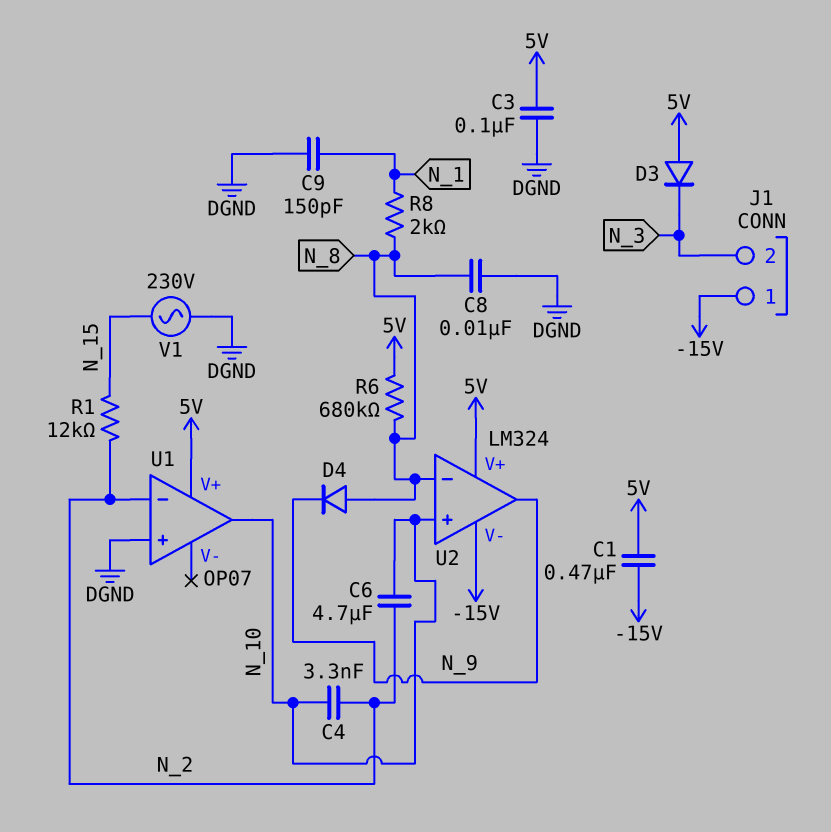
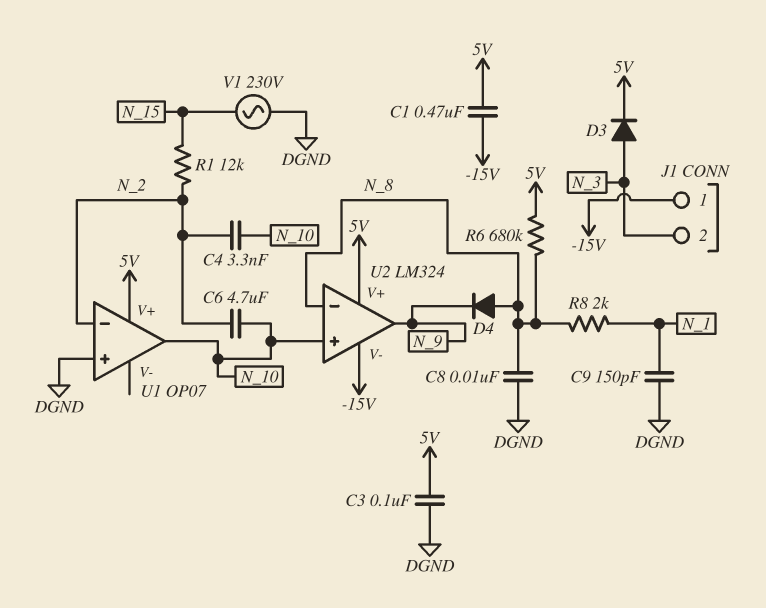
D3: diode (A 5V, K N_3) -> diode (A N_3, K 5V)

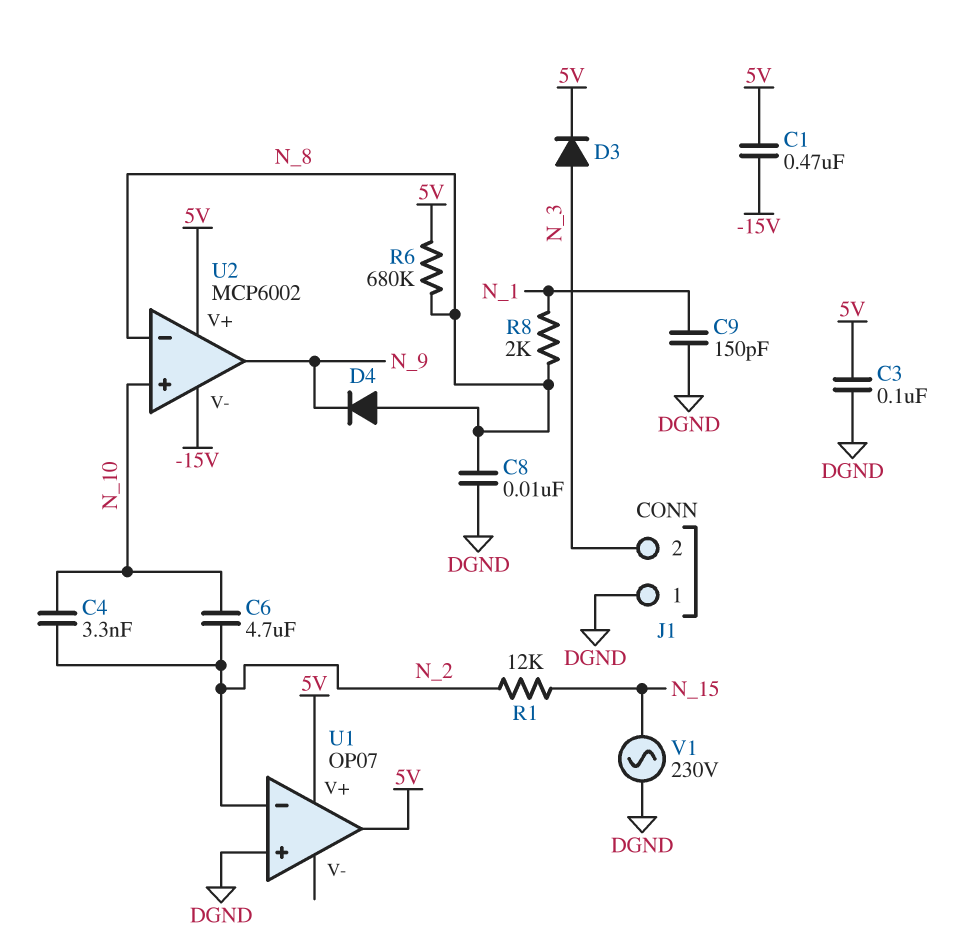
J1 pin 1: -15V -> DGND
U1 pin out: N_10 -> 5V
U2: LM324 -> MCP6002

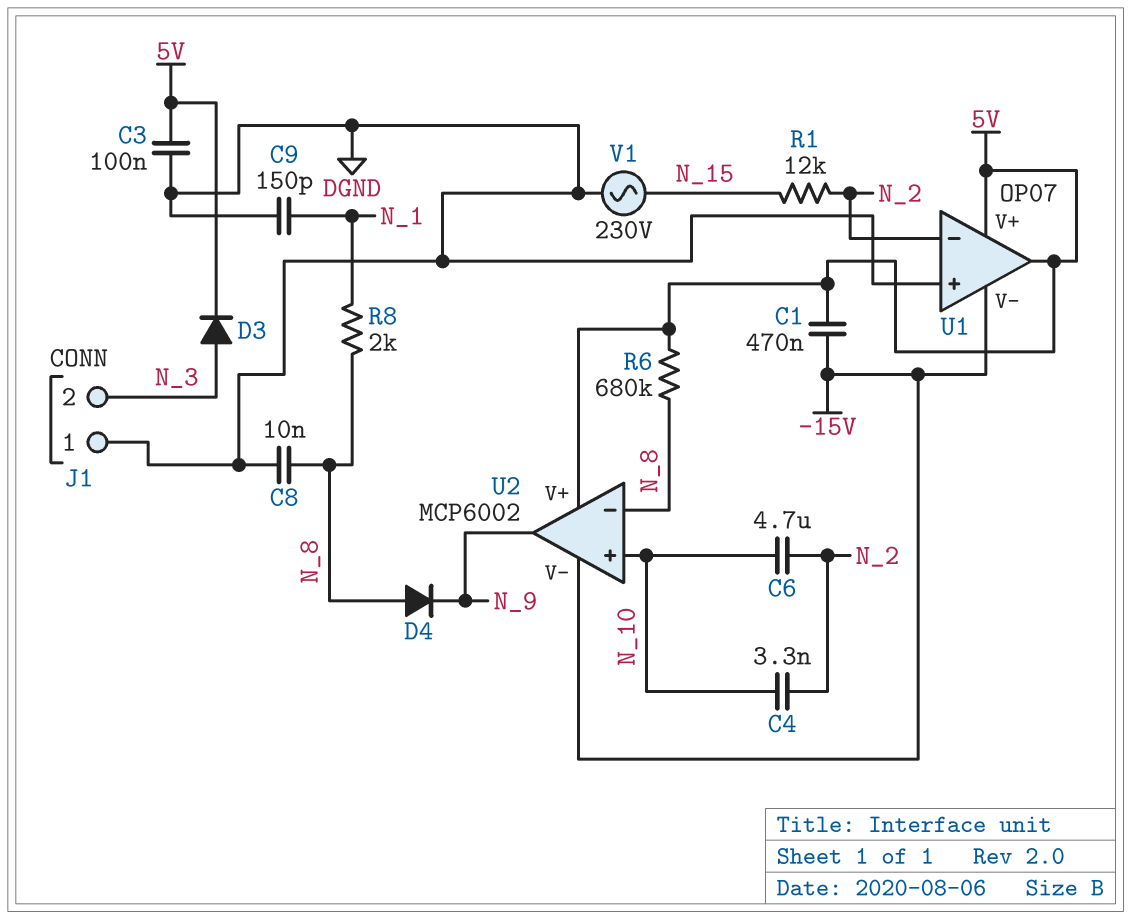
U1 pin V-: none -> -15V

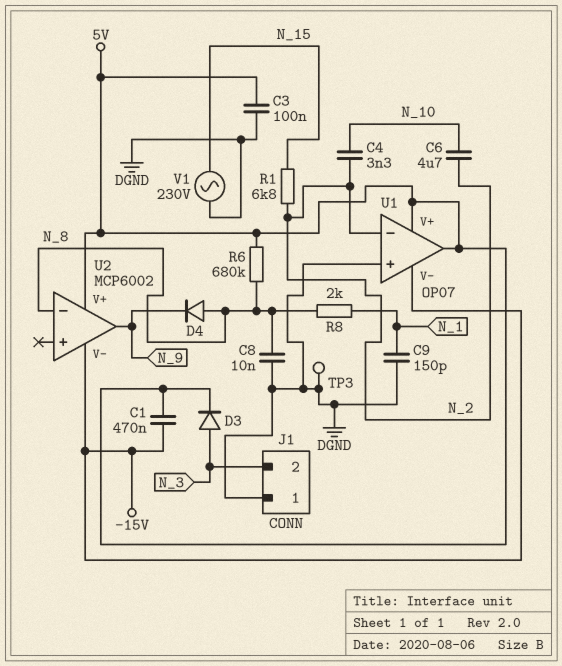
R1: 12k (N_2, N_15) -> 6.8k (N_2, N_15)
TP3: none -> test point (DGND)
U2 pin in+: N_10 -> none

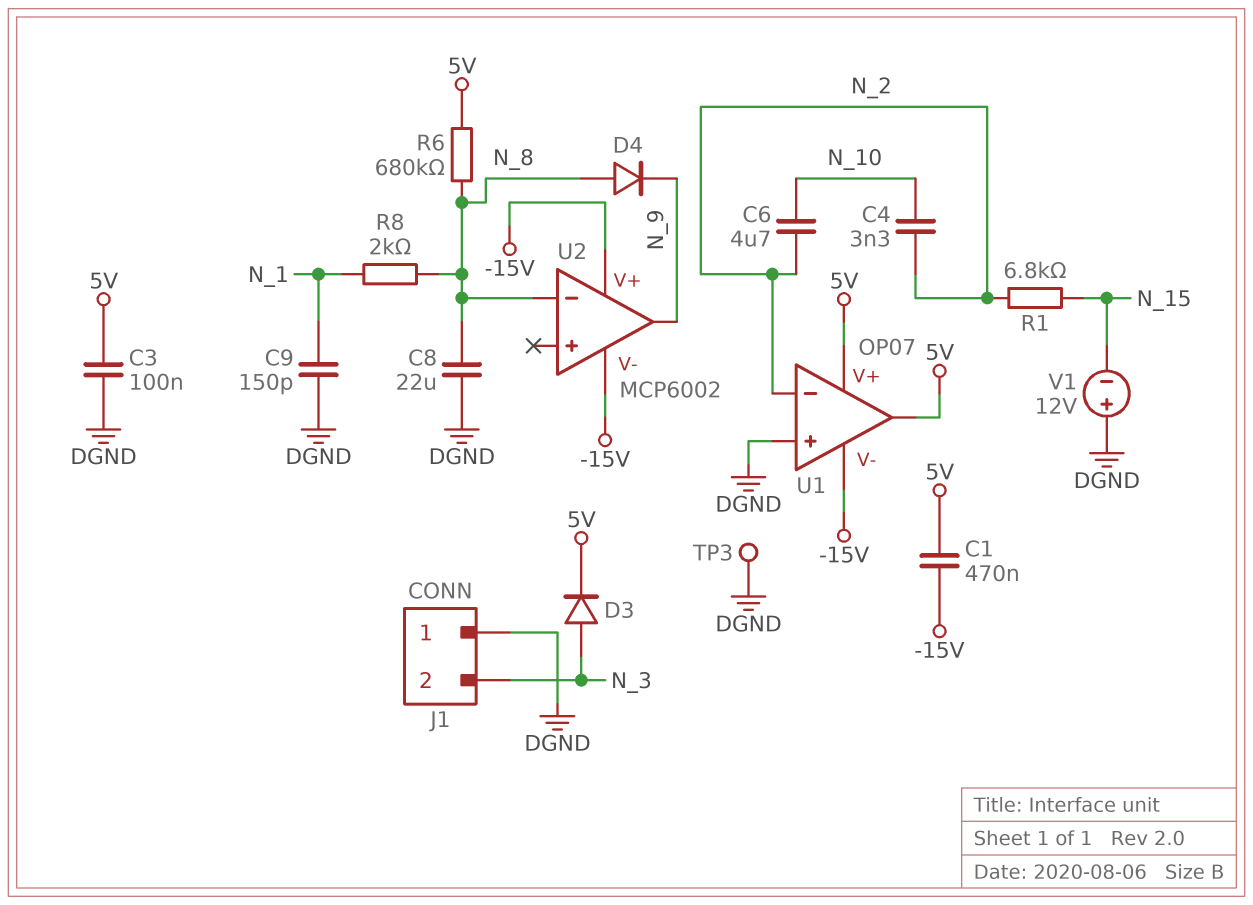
C8: 10nF (DGND, N_8) -> 22uF (DGND, N_8)
U2 pin V+: 5V -> -15V
V1: AC 230V (DGND, N_15) -> 12V (plus DGND, minus N_15)

